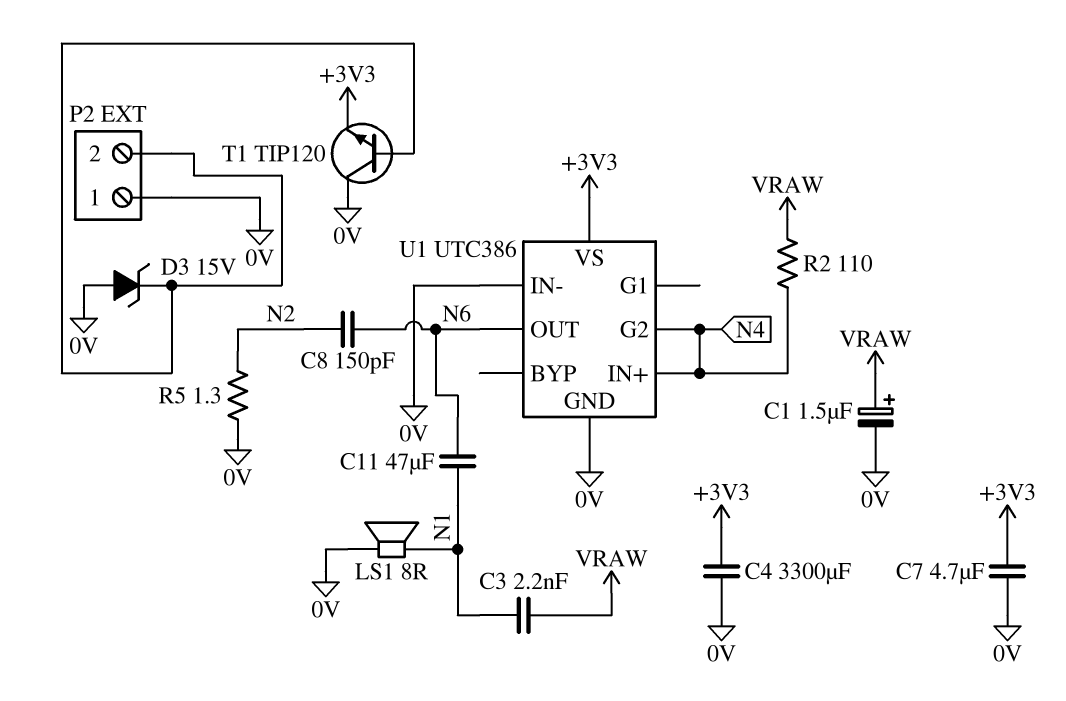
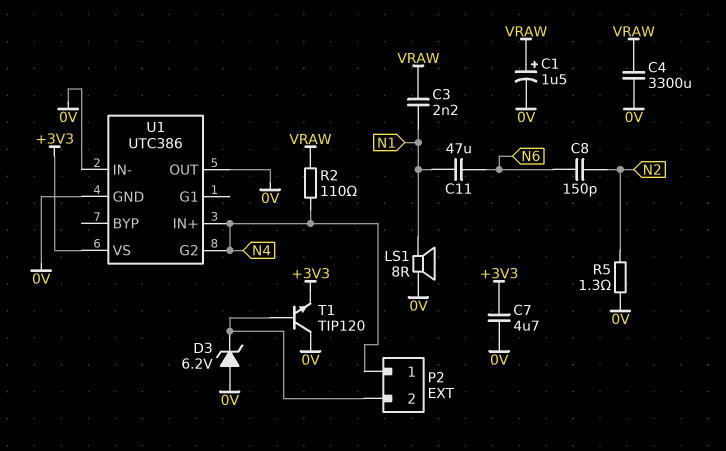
C4: 3300uF (+3V3, 0V) -> 3300uF (0V, VRAW)
D3: zener 15V (A 0V, K P2/2) -> zener 6.2V (A 0V, K P2/2)
P2 pin 1: 0V -> N4
U1 pin OUT: N6 -> 0V

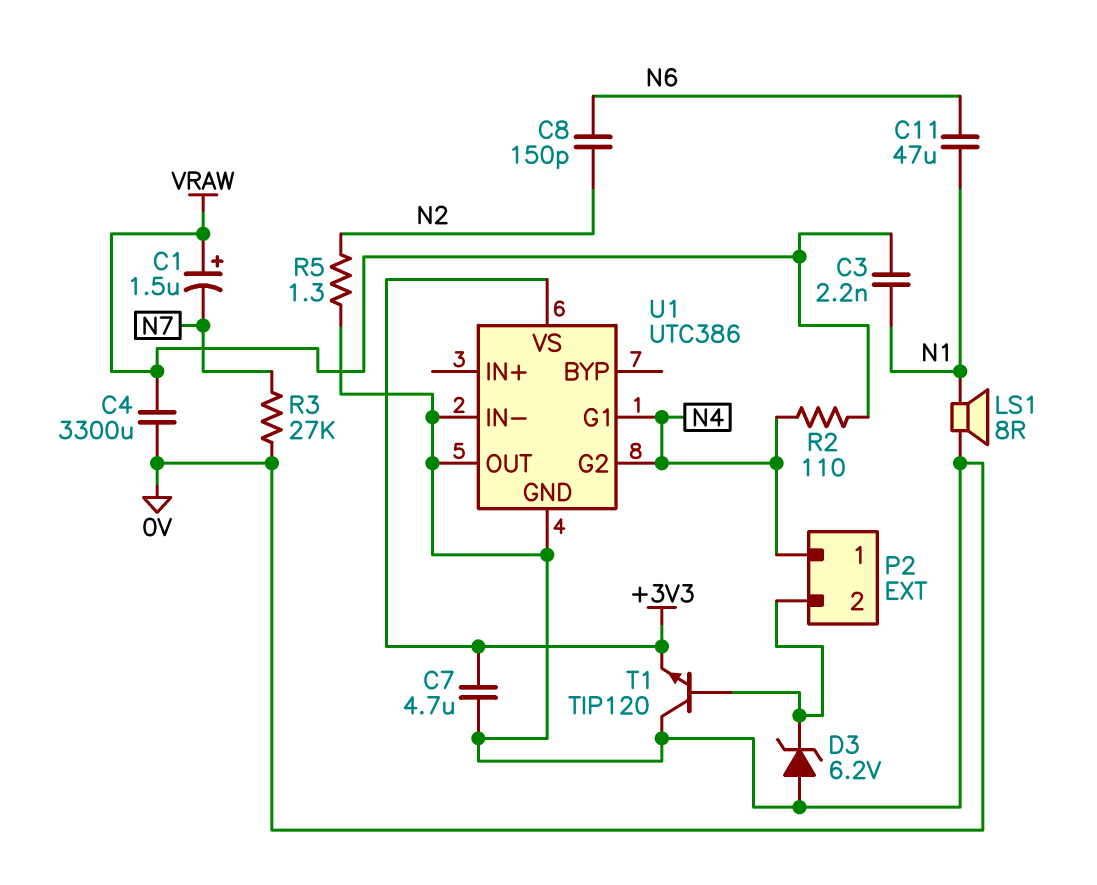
C1: 1.5uF (plus VRAW, minus 0V) -> 1.5uF (plus VRAW, minus N7)
R3: none -> 27k (0V, N7)
U1 pin G1: none -> N4
U1 pin IN+: N4 -> none

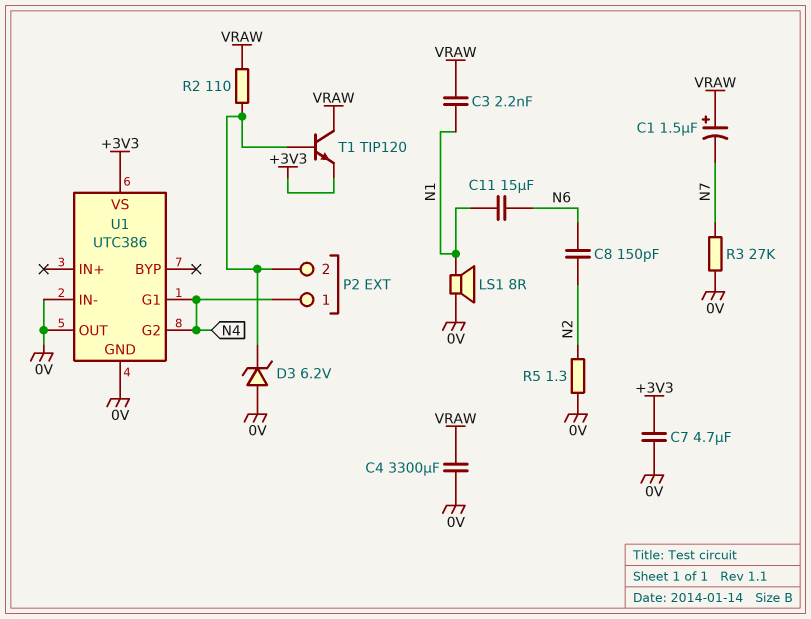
C11: 47uF (N1, N6) -> 15uF (N1, N6)
R2: 110 (N4, VRAW) -> 110 (P2/2, VRAW)
T1: NPN TIP120 (B P2/2, C 0V, E +3V3) -> NPN TIP120 (B P2/2, C VRAW, E +3V3)

